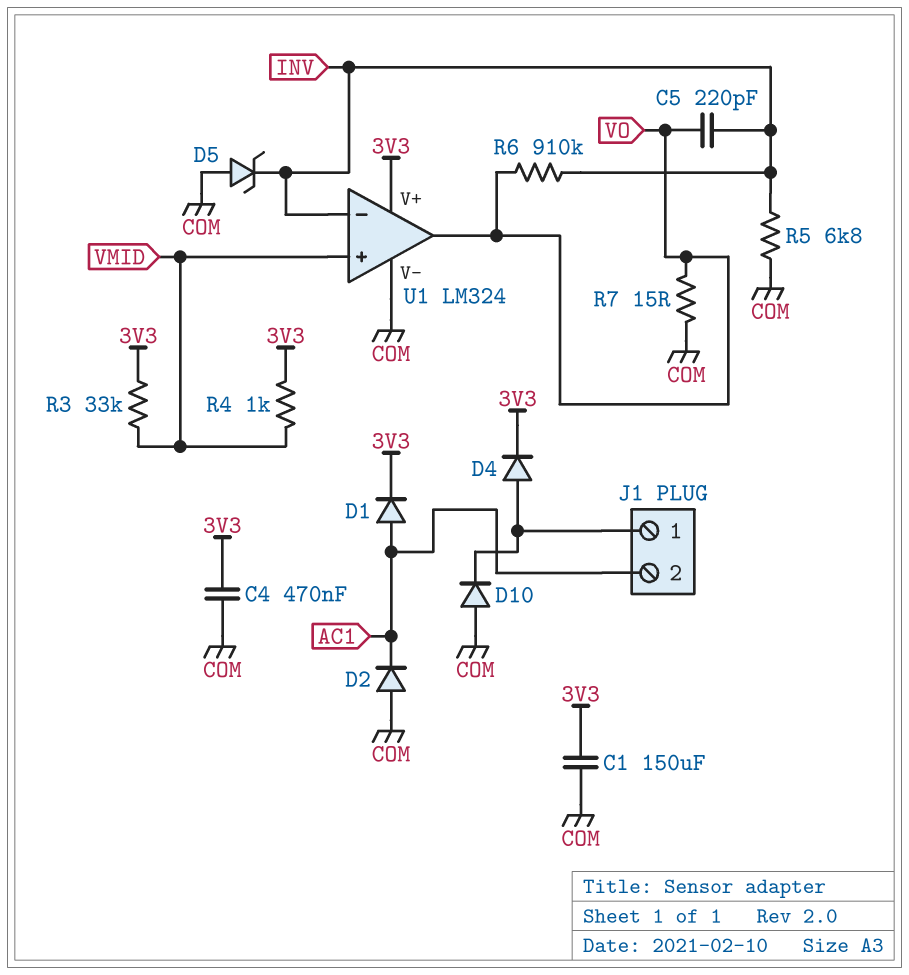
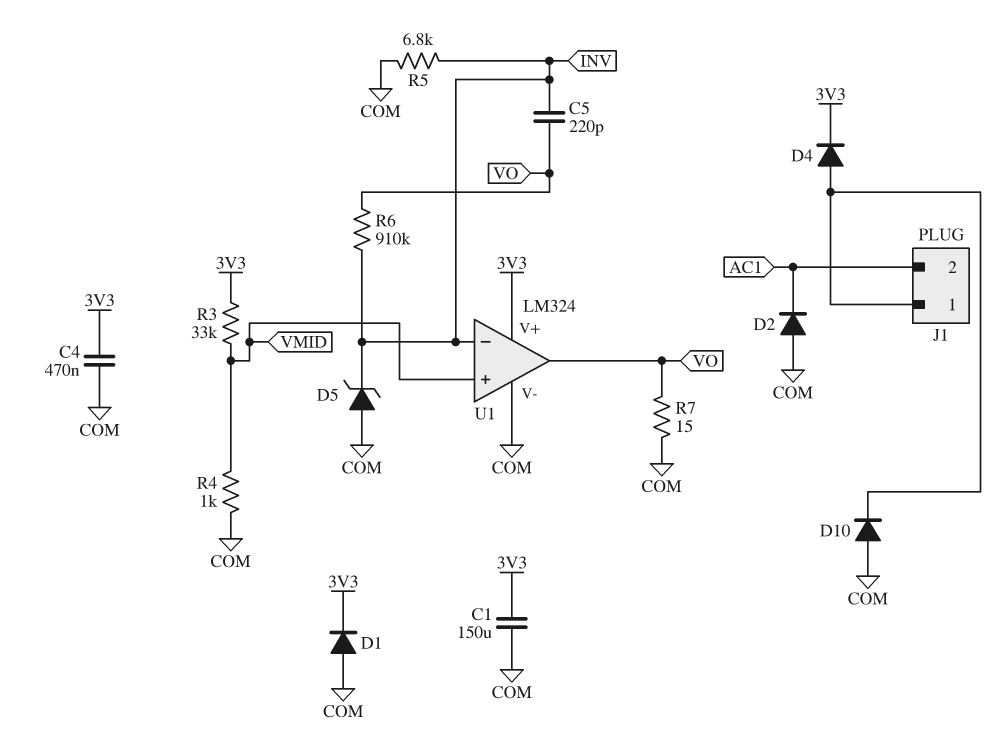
D1: diode (A AC1, K 3V3) -> diode (A COM, K 3V3)
R4: 1k (3V3, VMID) -> 1k (COM, VMID)

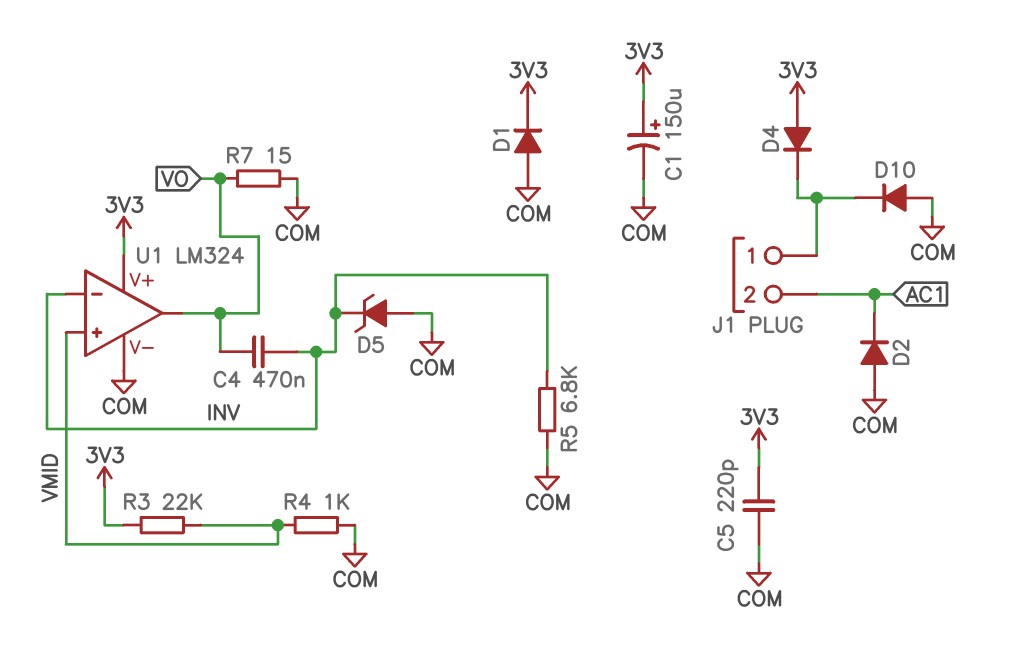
C1: 150uF (3V3, COM) -> 150uF (plus 3V3, minus COM)
C4: 470nF (3V3, COM) -> 470nF (INV, VO)
C5: 220pF (INV, VO) -> 220pF (3V3, COM)
D4: diode (A J1/1, K 3V3) -> diode (A 3V3, K J1/1)
R3: 33k (3V3, VMID) -> 22k (3V3, VMID)
R6: 910k (INV, VO) -> none

